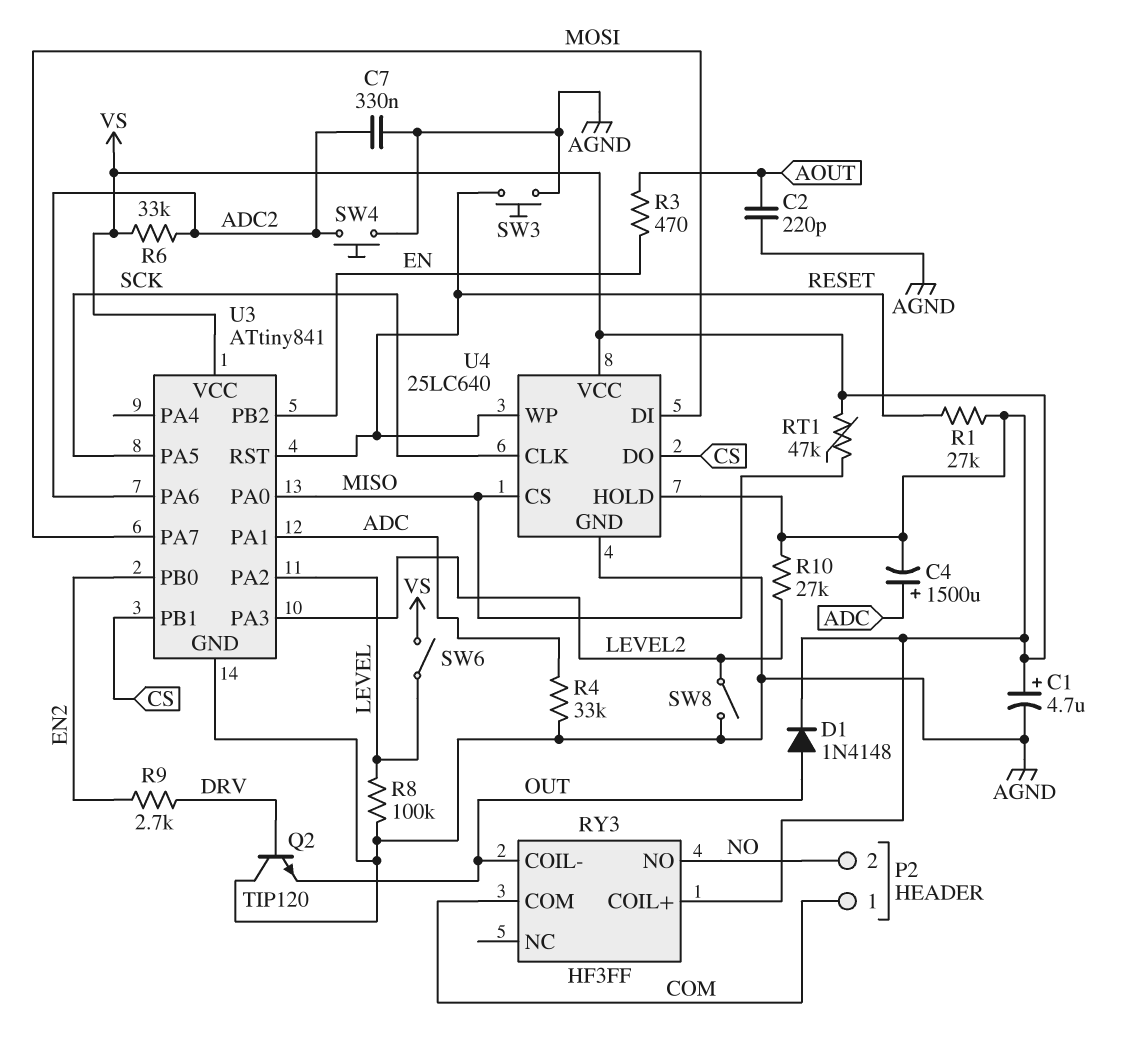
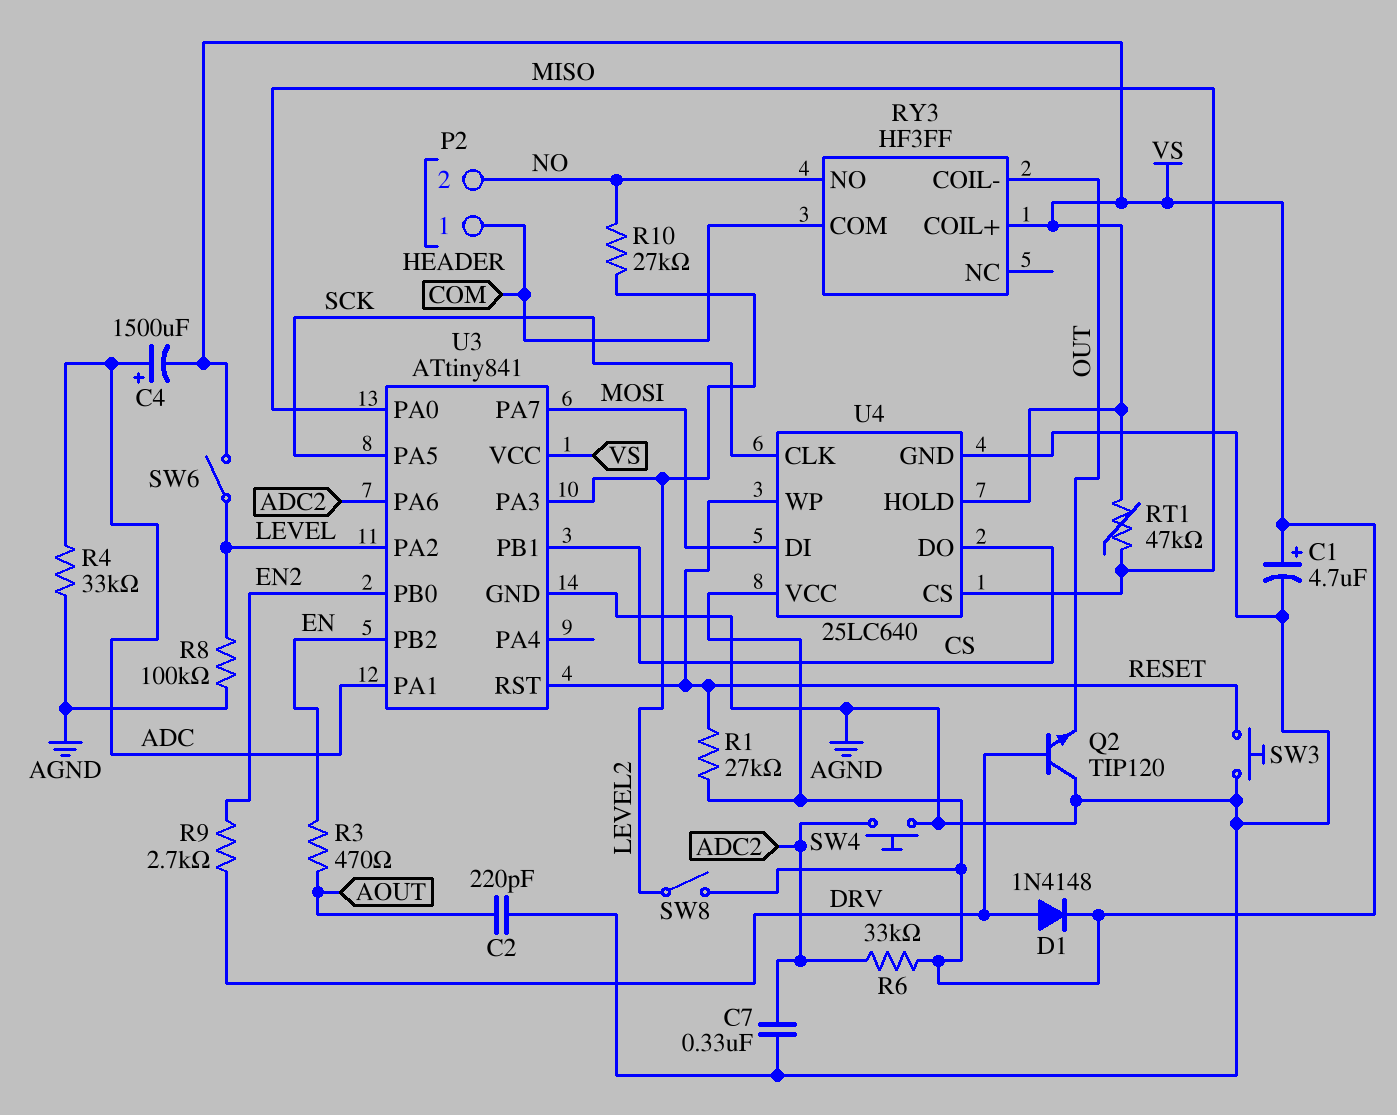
D1: diode 1N4148 (A OUT, K VS) -> diode 1N4148 (A DRV, K VS)
R10: 27k (LEVEL2, VS) -> 27k (LEVEL2, NO)
SW8: switch (AGND, LEVEL2) -> switch (LEVEL2, VS)

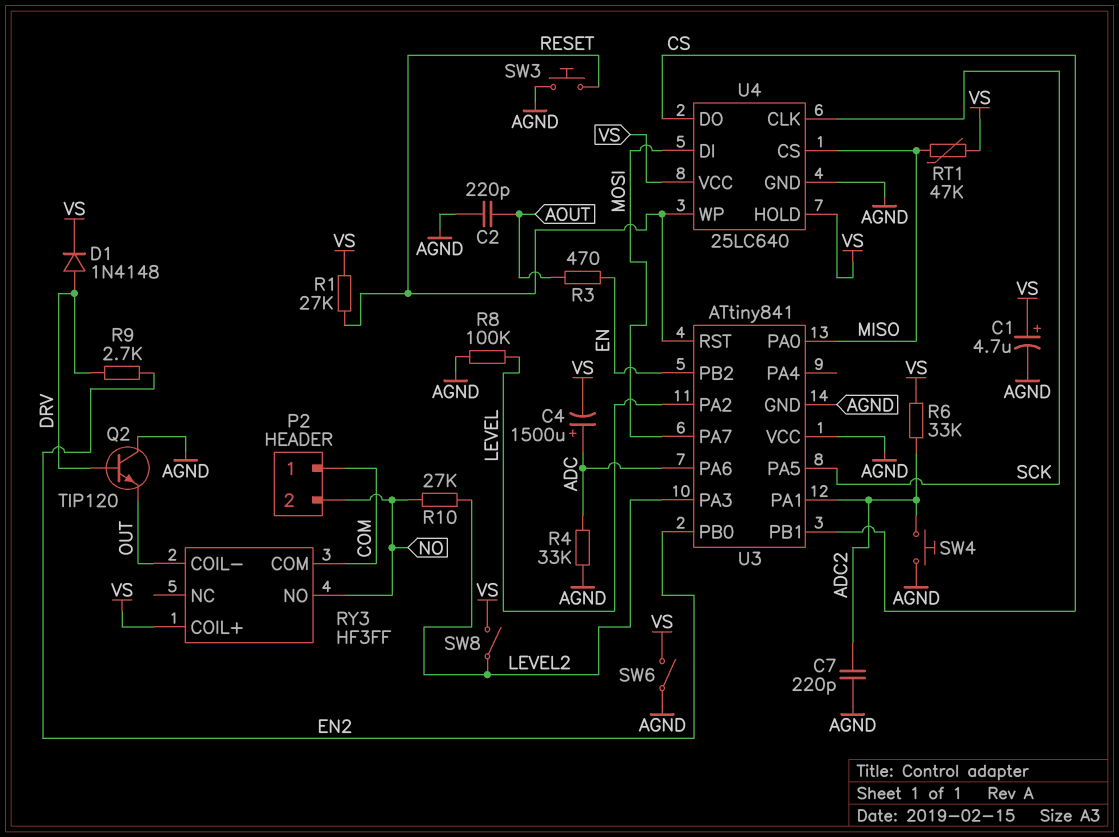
C7: 330nF (ADC2, AGND) -> 220pF (ADC2, AGND)
SW6: switch (LEVEL, VS) -> switch (AGND, VS)
U3 pin PA1: ADC -> ADC2
U3 pin PA6: ADC2 -> ADC
U3 pin VCC: VS -> AGND

